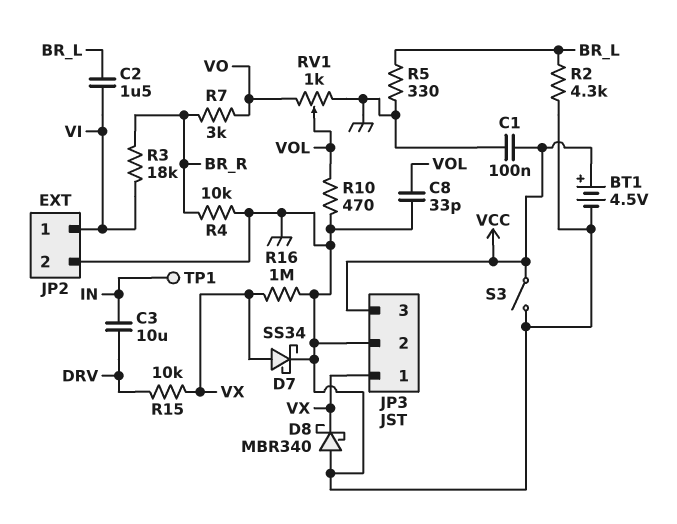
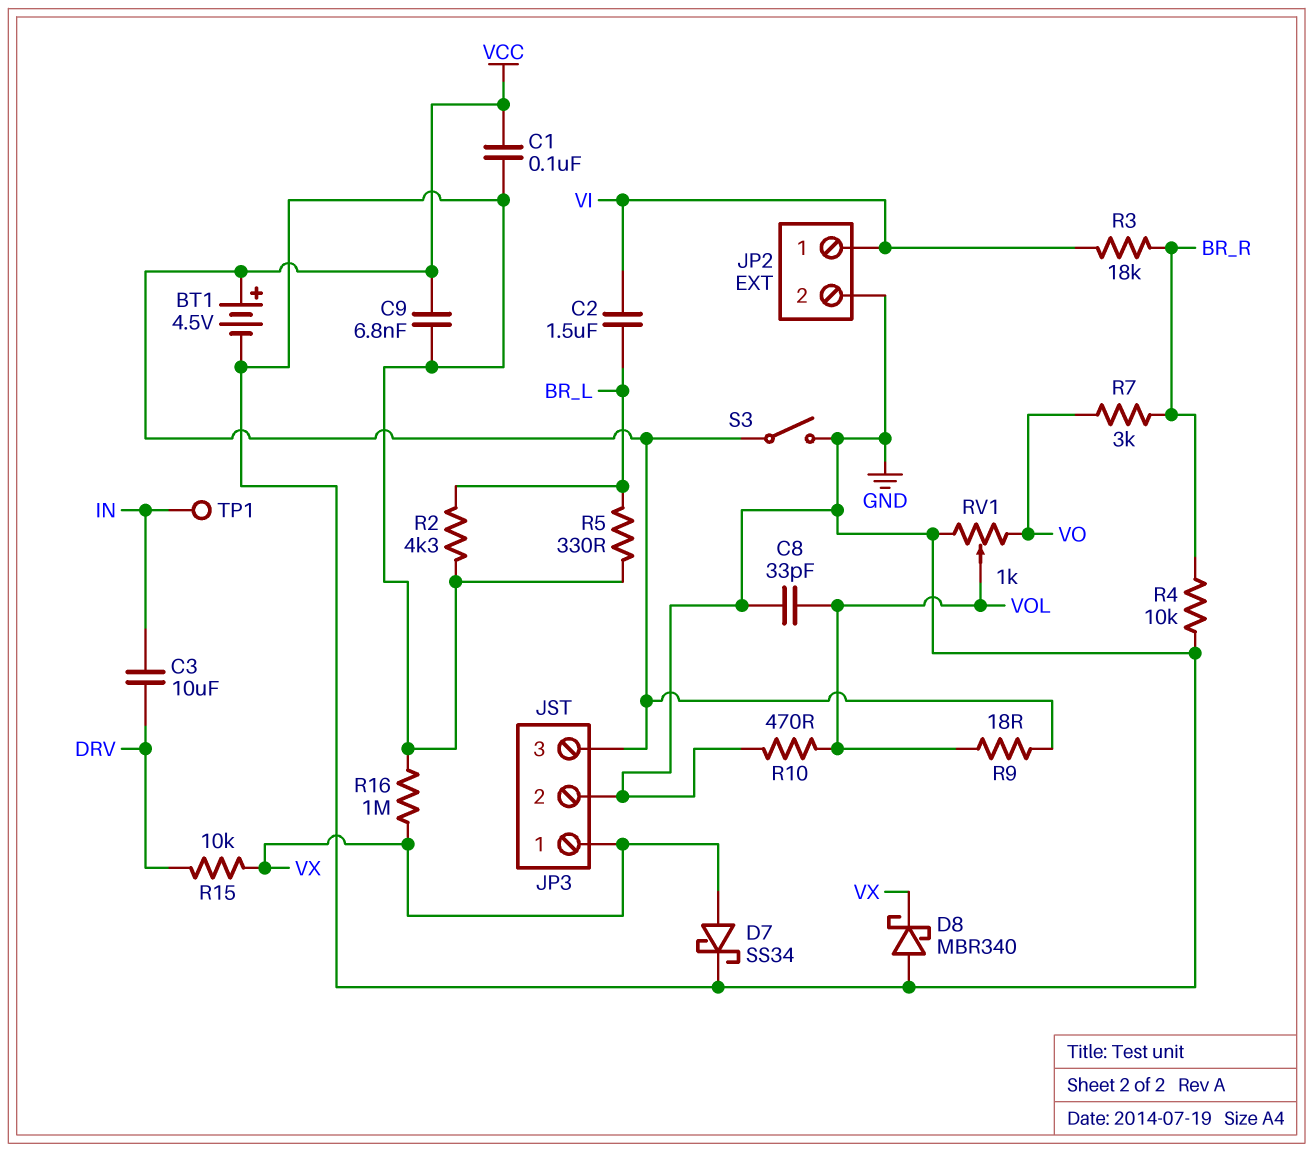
C9: none -> 6.8nF (GND, VCC)
R9: none -> 18 (VCC, VOL)

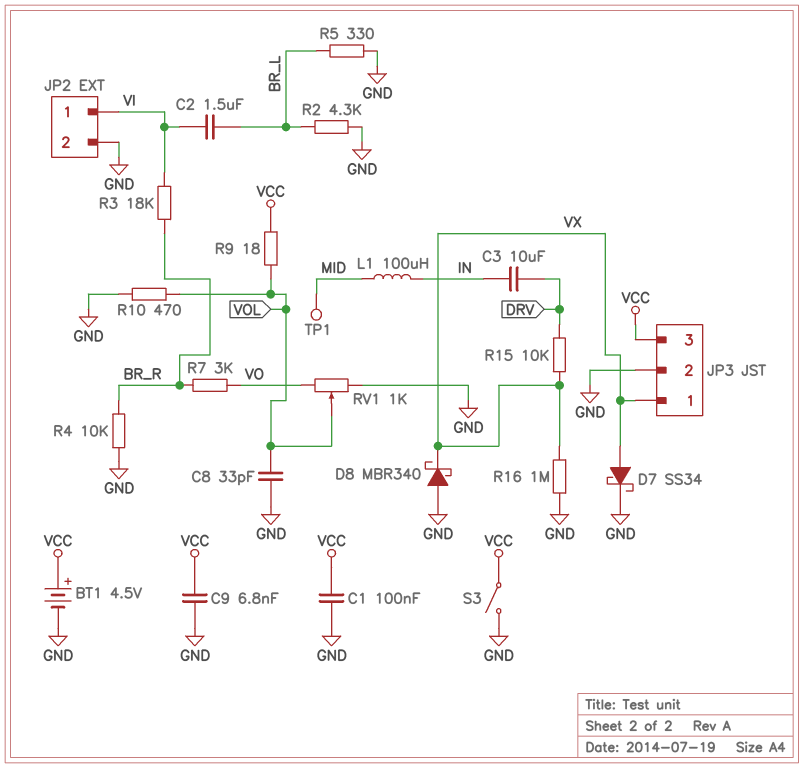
L1: none -> 100uH (IN, MID)
TP1: test point (IN) -> test point (MID)

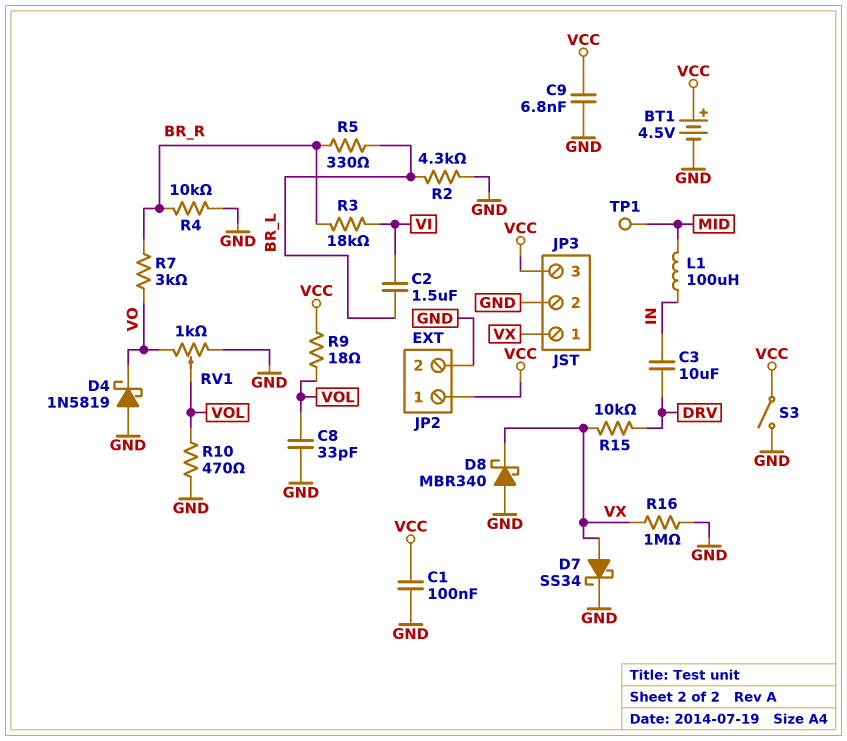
D4: none -> schottky 1N5819 (A GND, K VO)
JP2 pin 1: VI -> VCC
R5: 330 (BR_L, GND) -> 330 (BR_L, BR_R)

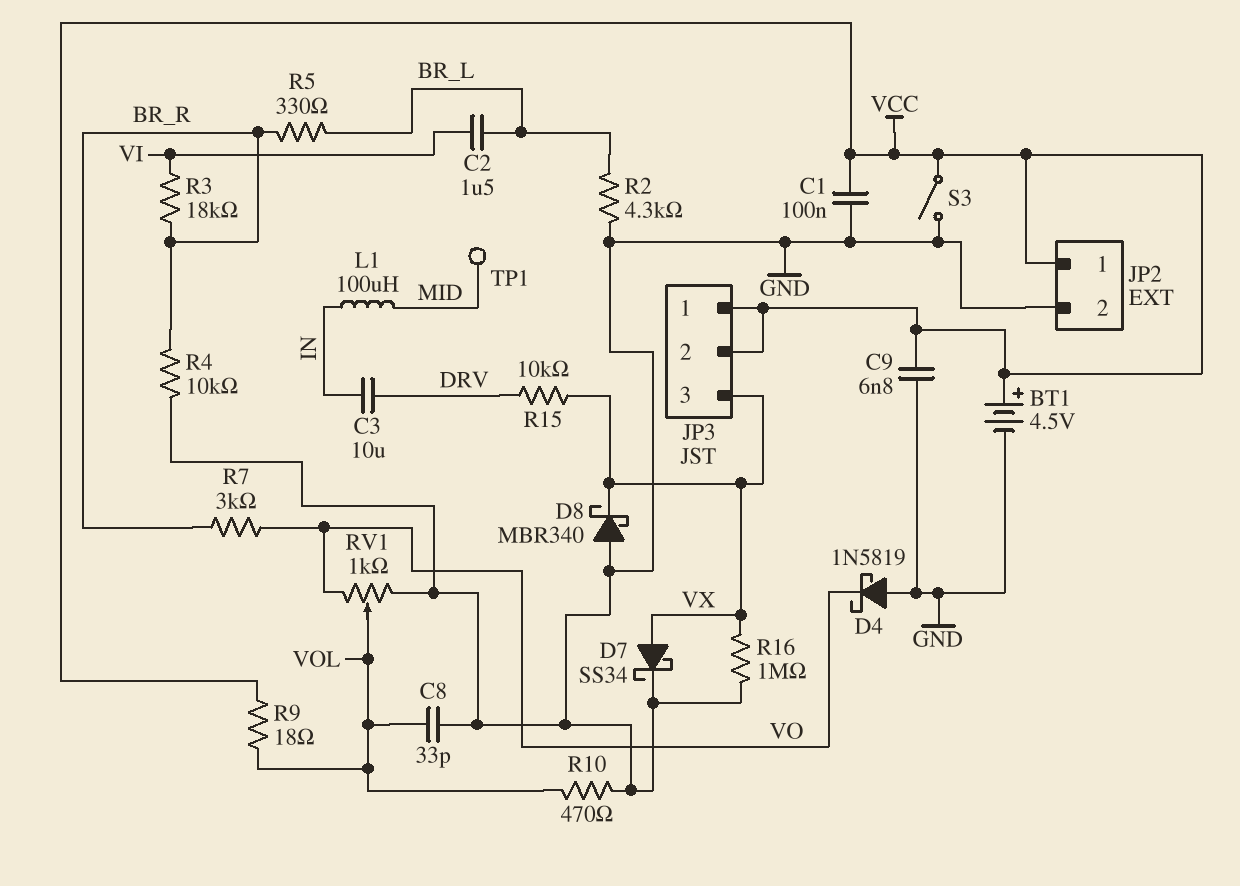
JP3 pin 1: VX -> VCC
JP3 pin 2: GND -> VCC
JP3 pin 3: VCC -> VX

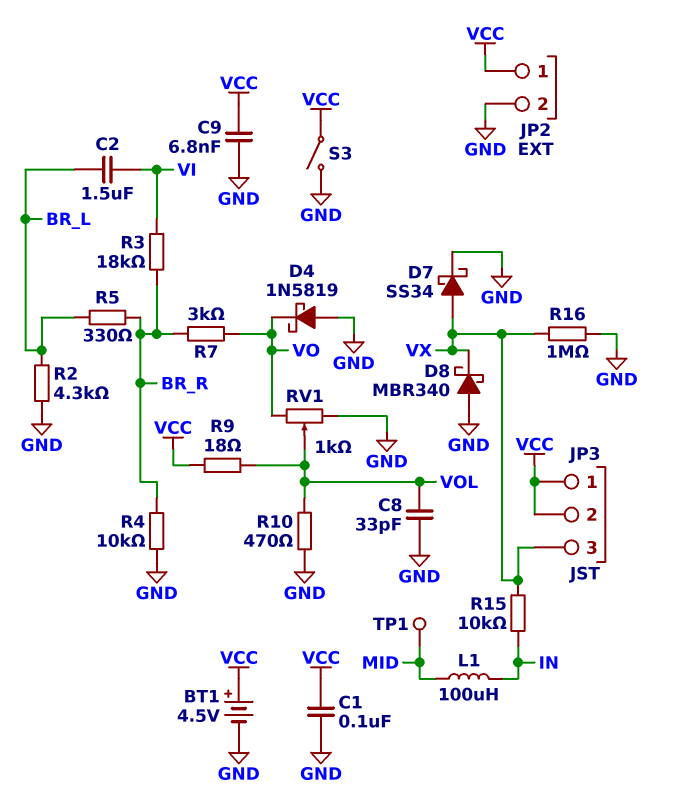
C3: 10uF (DRV, IN) -> none
R15: 10k (DRV, VX) -> 10k (IN, VX)

